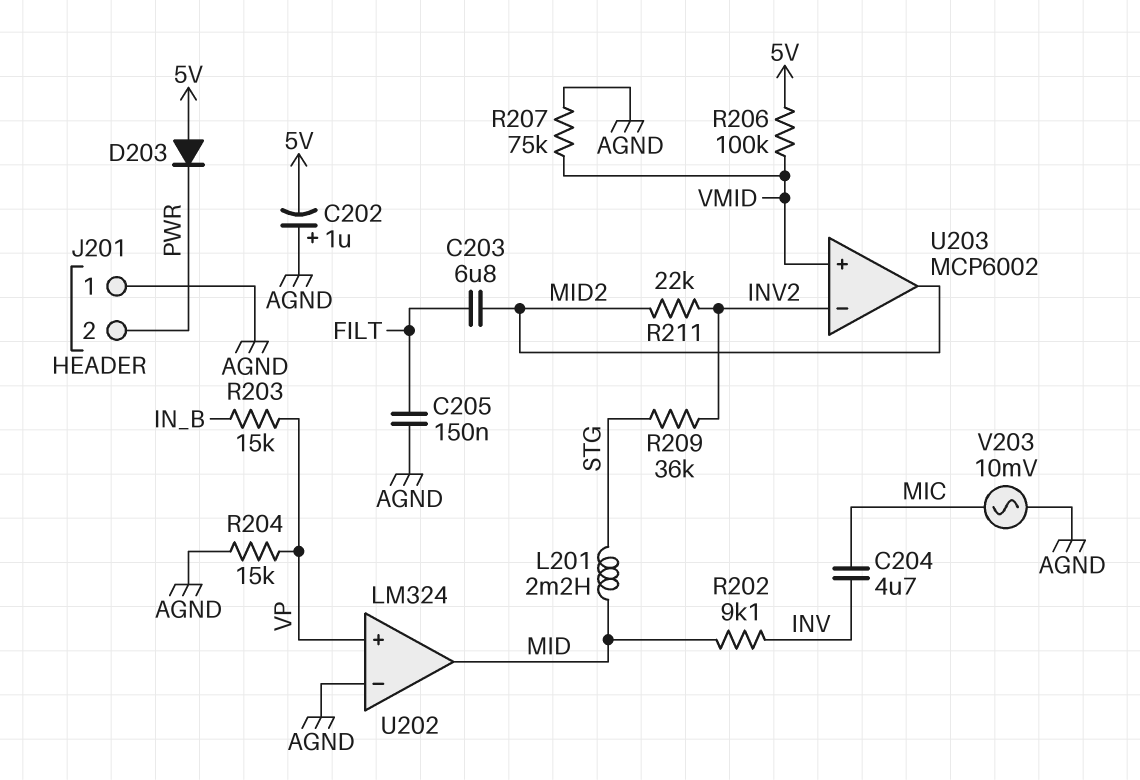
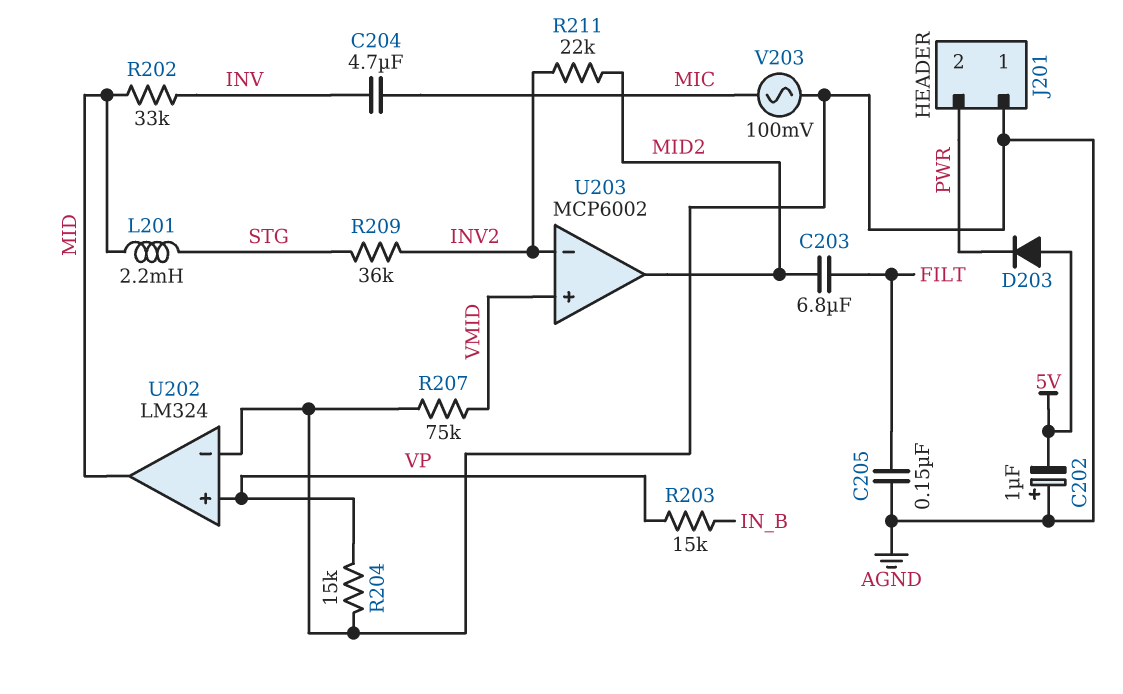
R202: 9.1k (INV, MID) -> 33k (INV, MID)
R206: 100k (5V, VMID) -> none
V203: AC 10mV (AGND, MIC) -> AC 100mV (AGND, MIC)

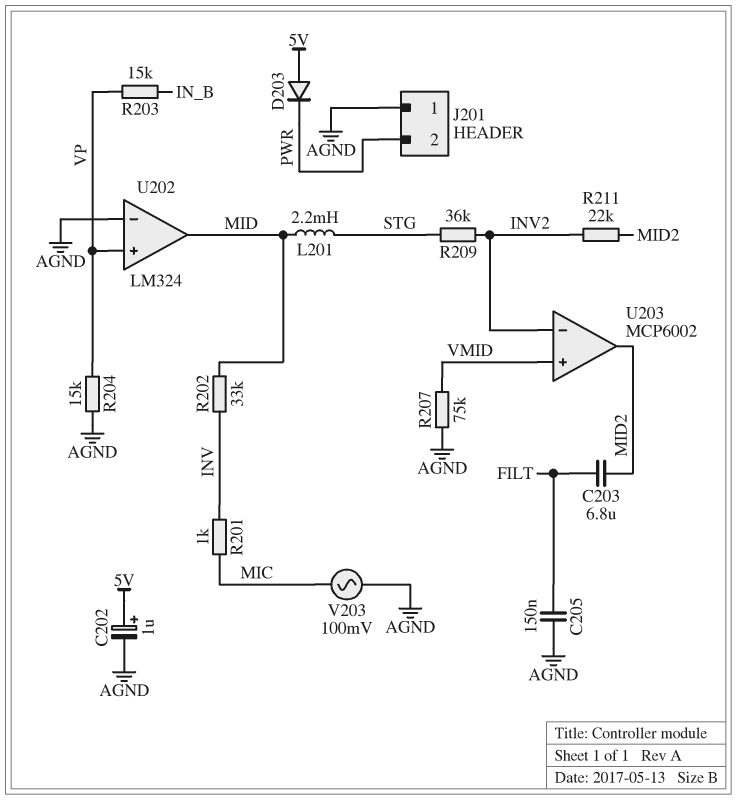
C202: 1uF (plus AGND, minus 5V) -> 1uF (plus 5V, minus AGND)
C204: 4.7uF (INV, MIC) -> none
R201: none -> 1k (INV, MIC)

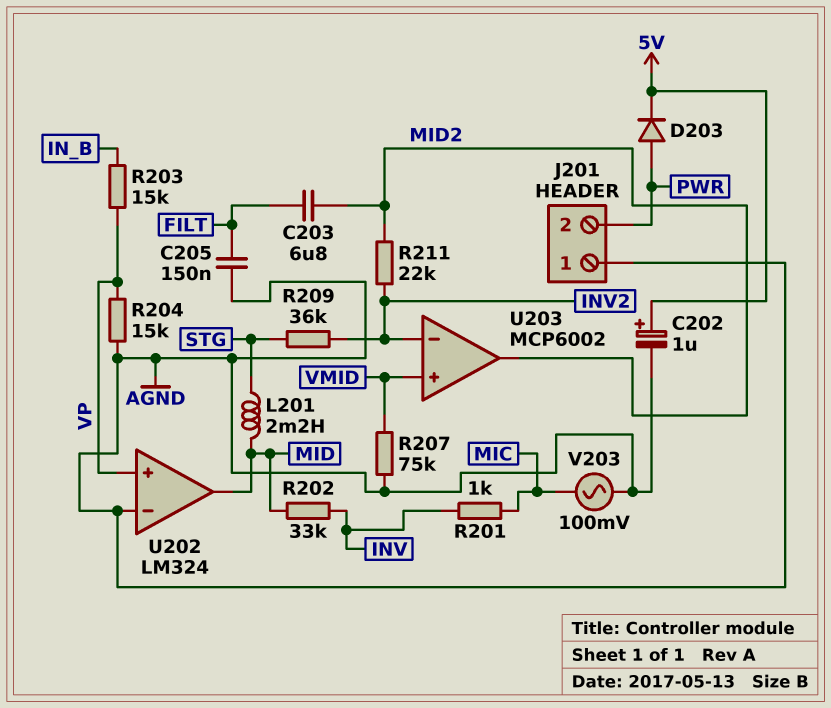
D203: diode (A 5V, K PWR) -> diode (A PWR, K 5V)

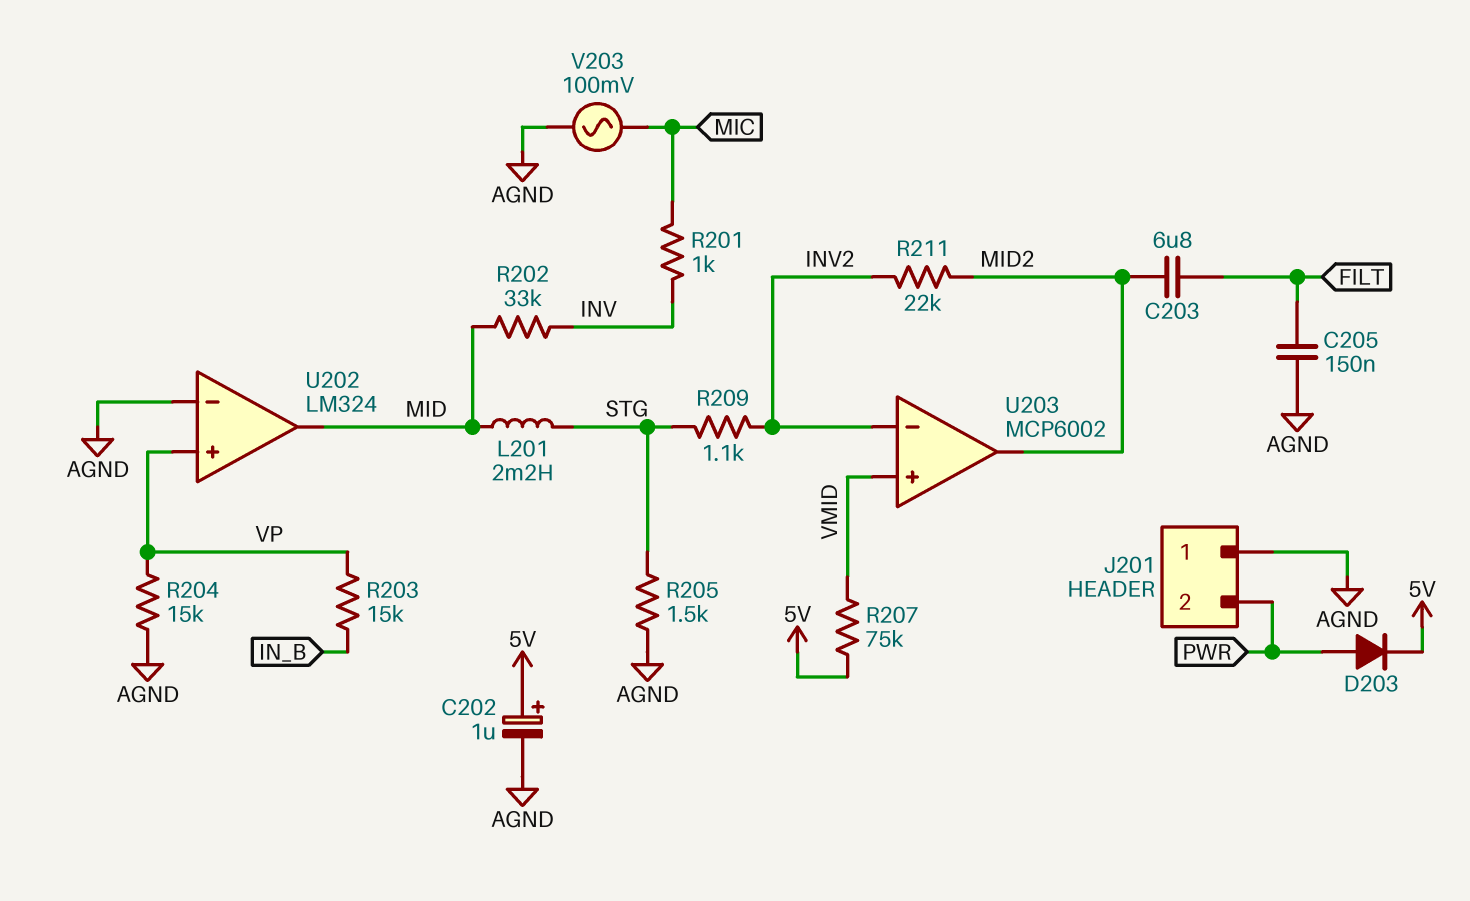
R205: none -> 1.5k (AGND, STG)
R207: 75k (AGND, VMID) -> 75k (5V, VMID)
R209: 36k (INV2, STG) -> 1.1k (INV2, STG)

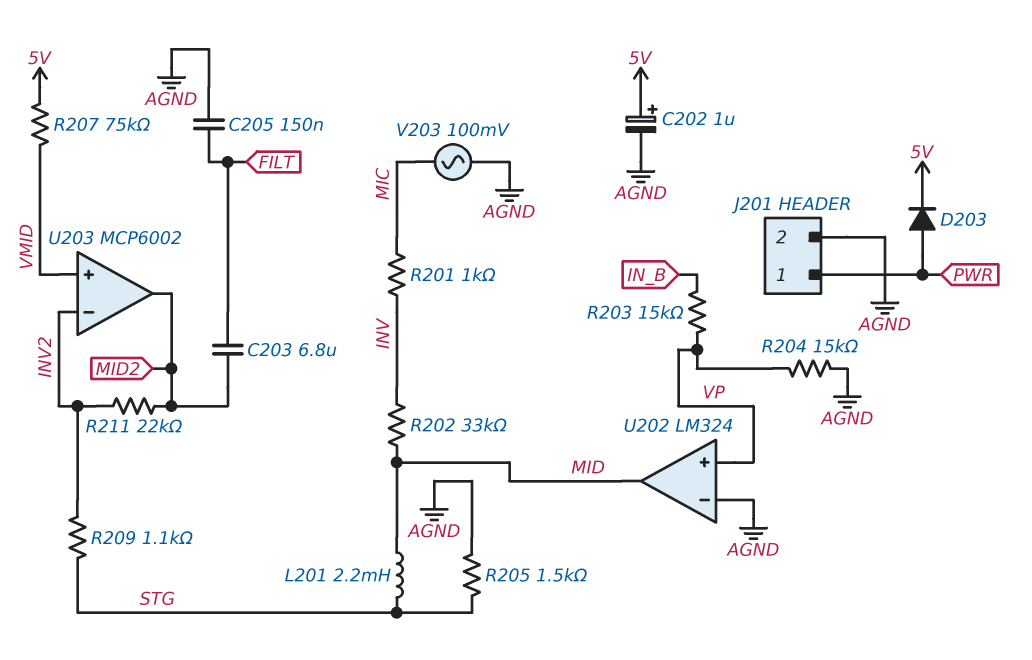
J201 pin 1: AGND -> PWR
J201 pin 2: PWR -> AGND

